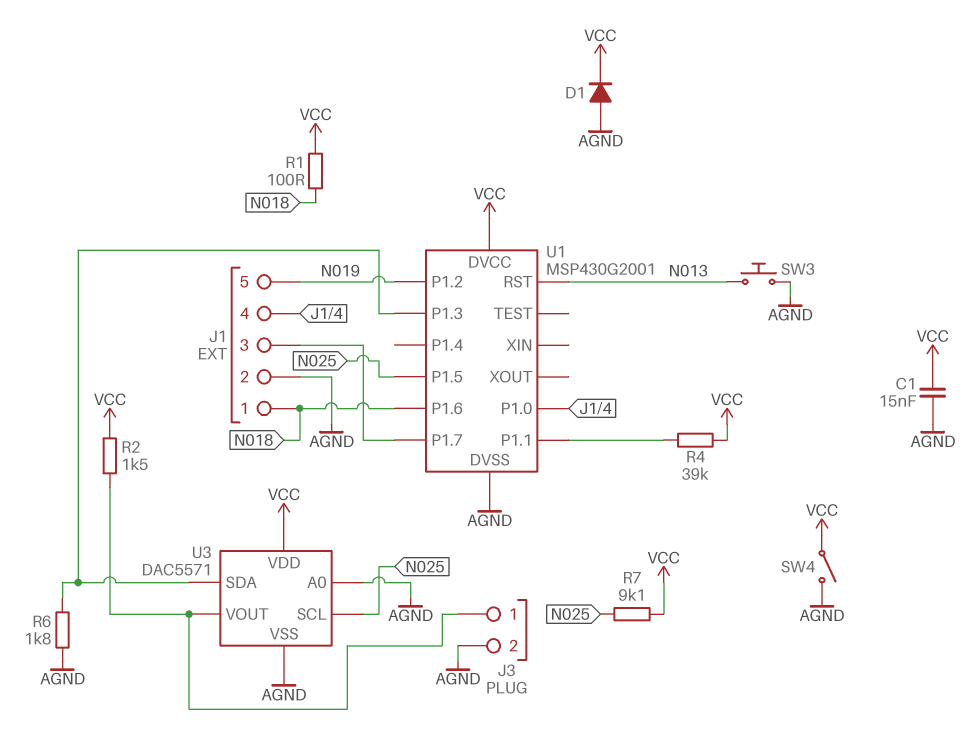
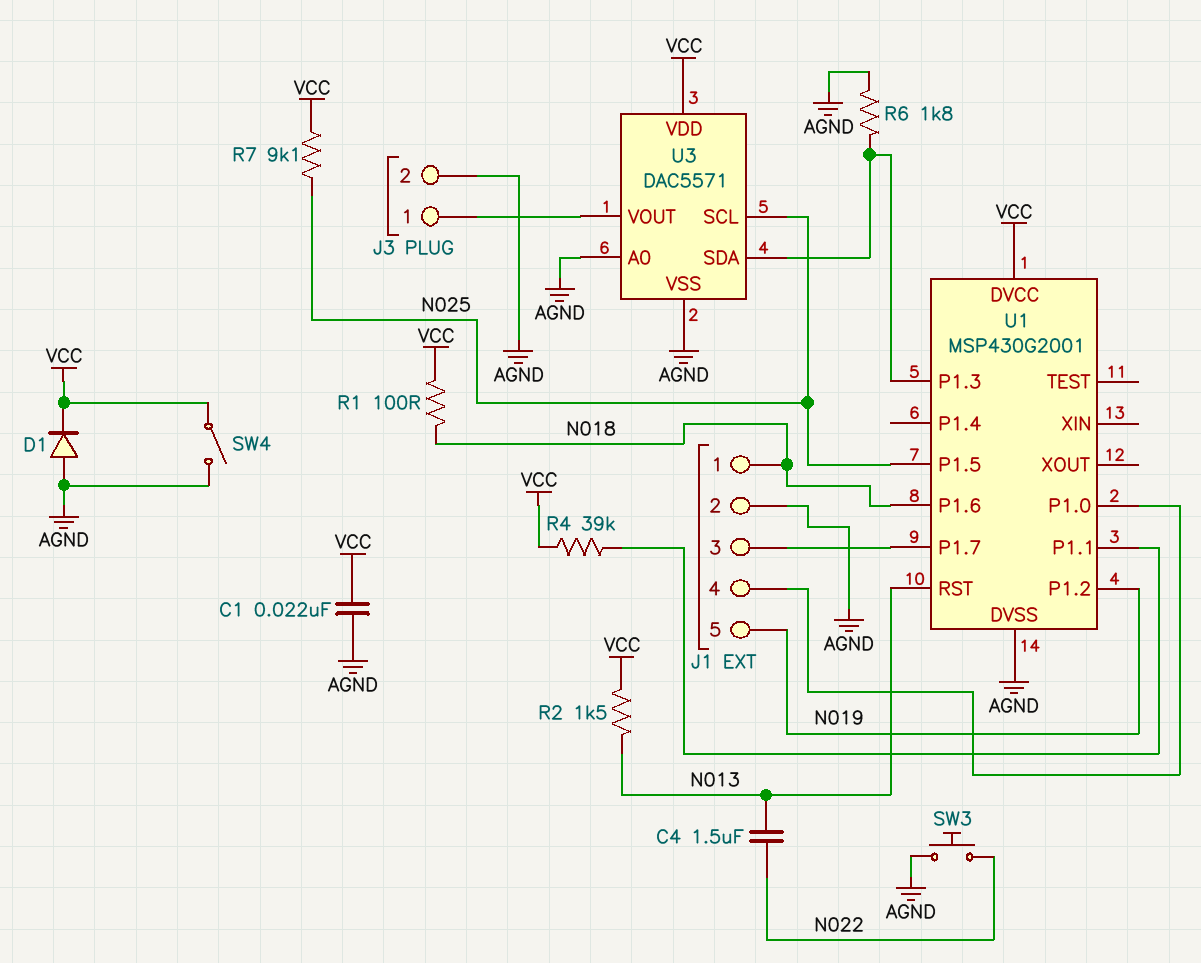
C1: 15nF (AGND, VCC) -> 22nF (AGND, VCC)
C4: none -> 1.5uF (N013, N022)
R2: 1.5k (J3/1, VCC) -> 1.5k (N013, VCC)
SW3: button (AGND, N013) -> button (AGND, N022)

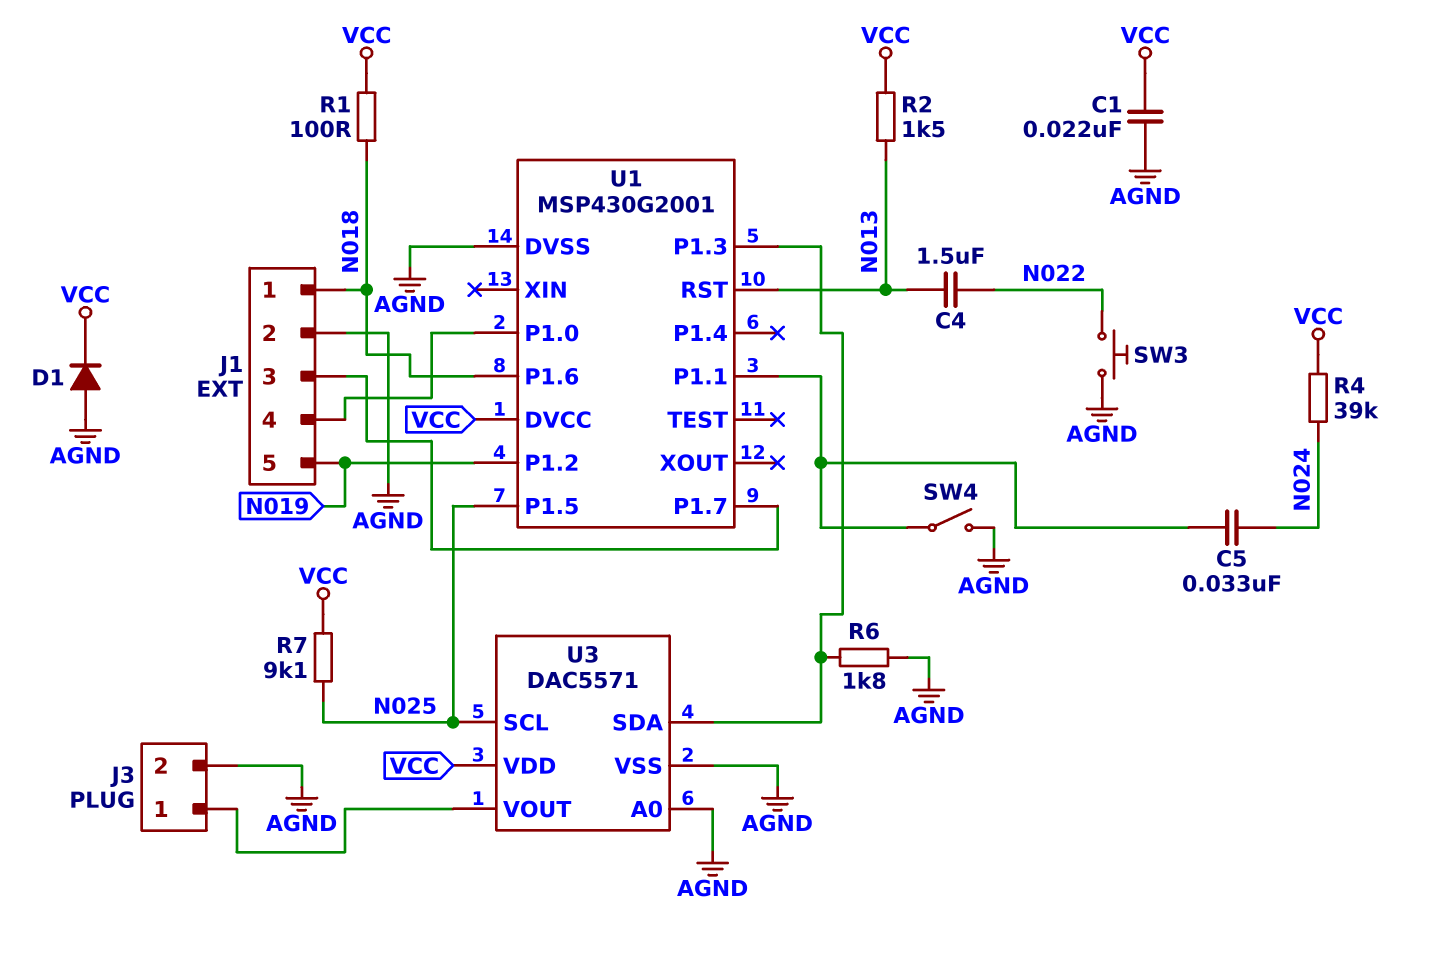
C5: none -> 33nF (N024, U1/P1.1)
R4: 39k (U1/P1.1, VCC) -> 39k (N024, VCC)
SW4: switch (AGND, VCC) -> switch (AGND, U1/P1.1)

